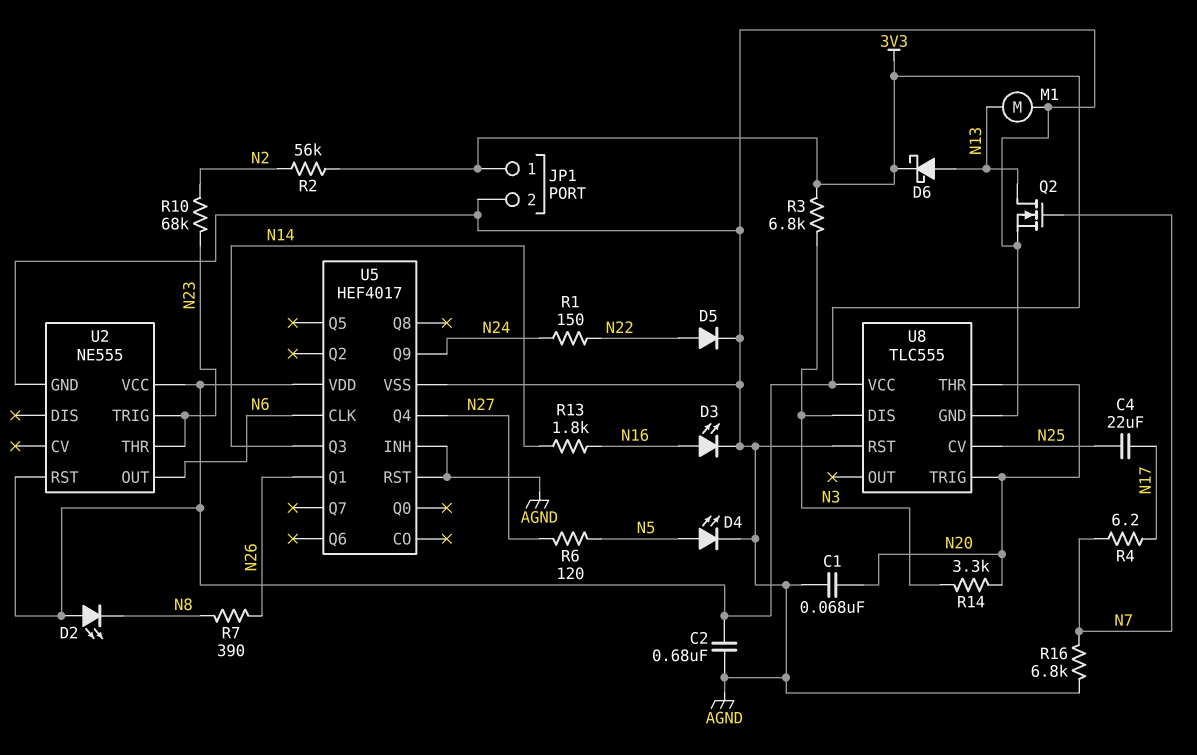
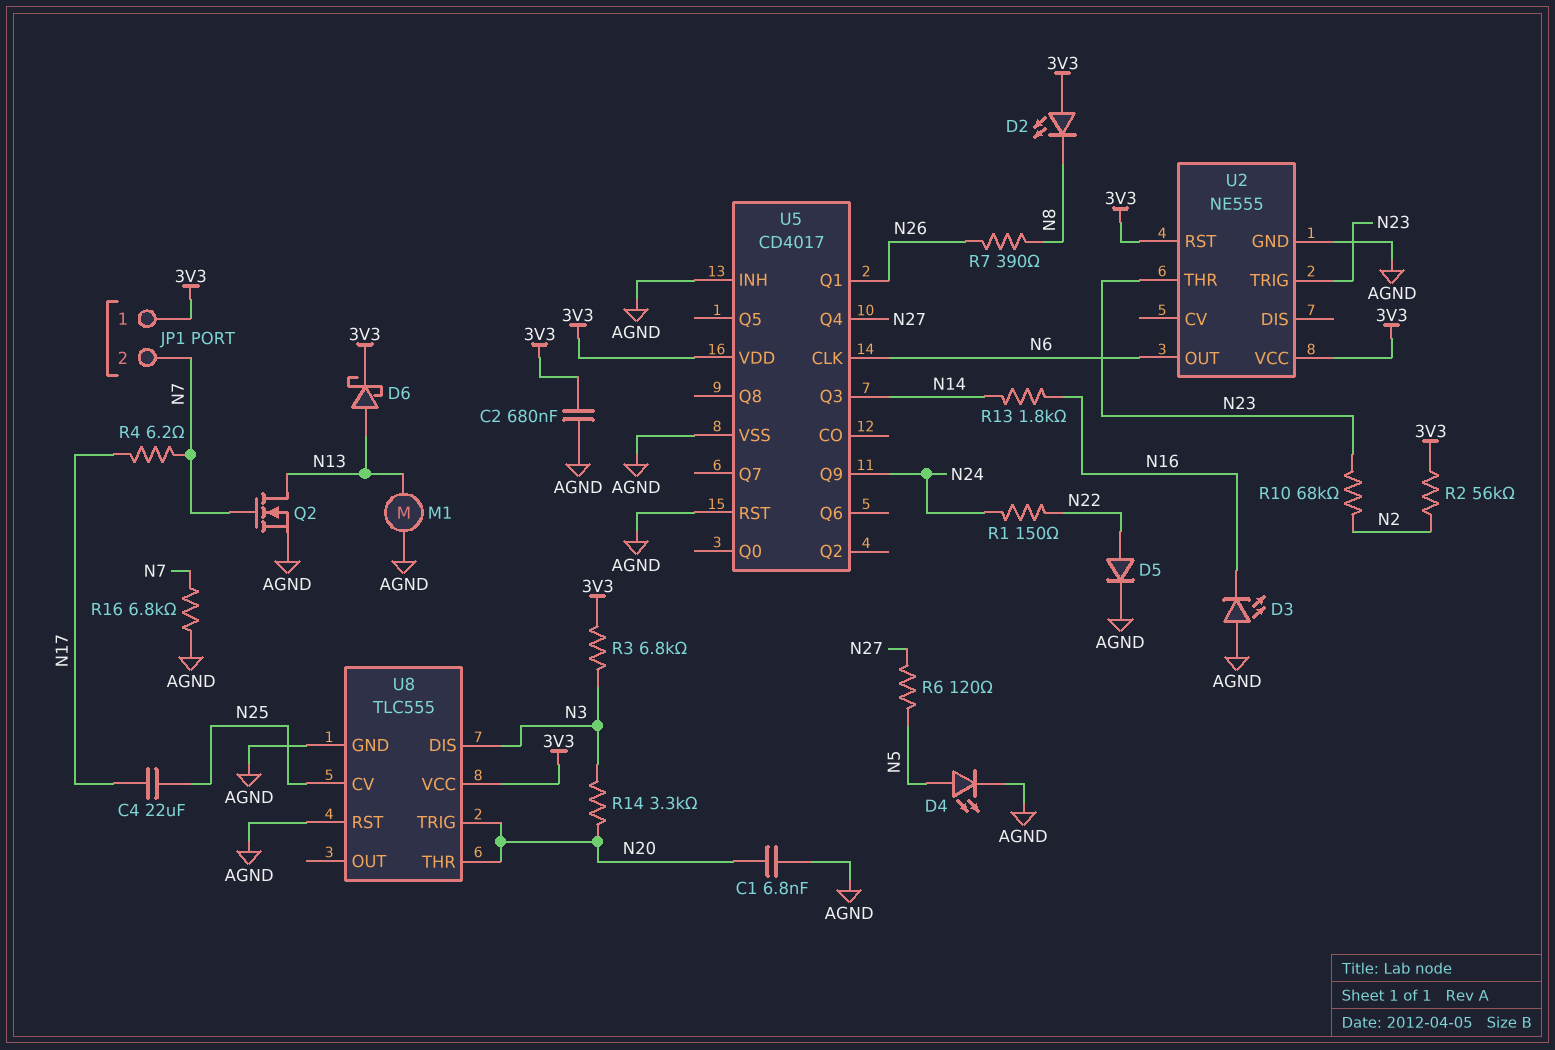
C1: 68nF (AGND, N20) -> 6.8nF (AGND, N20)
D3: LED (A N16, K AGND) -> LED (A AGND, K N16)
JP1 pin 2: AGND -> N7
U5: HEF4017 -> CD4017

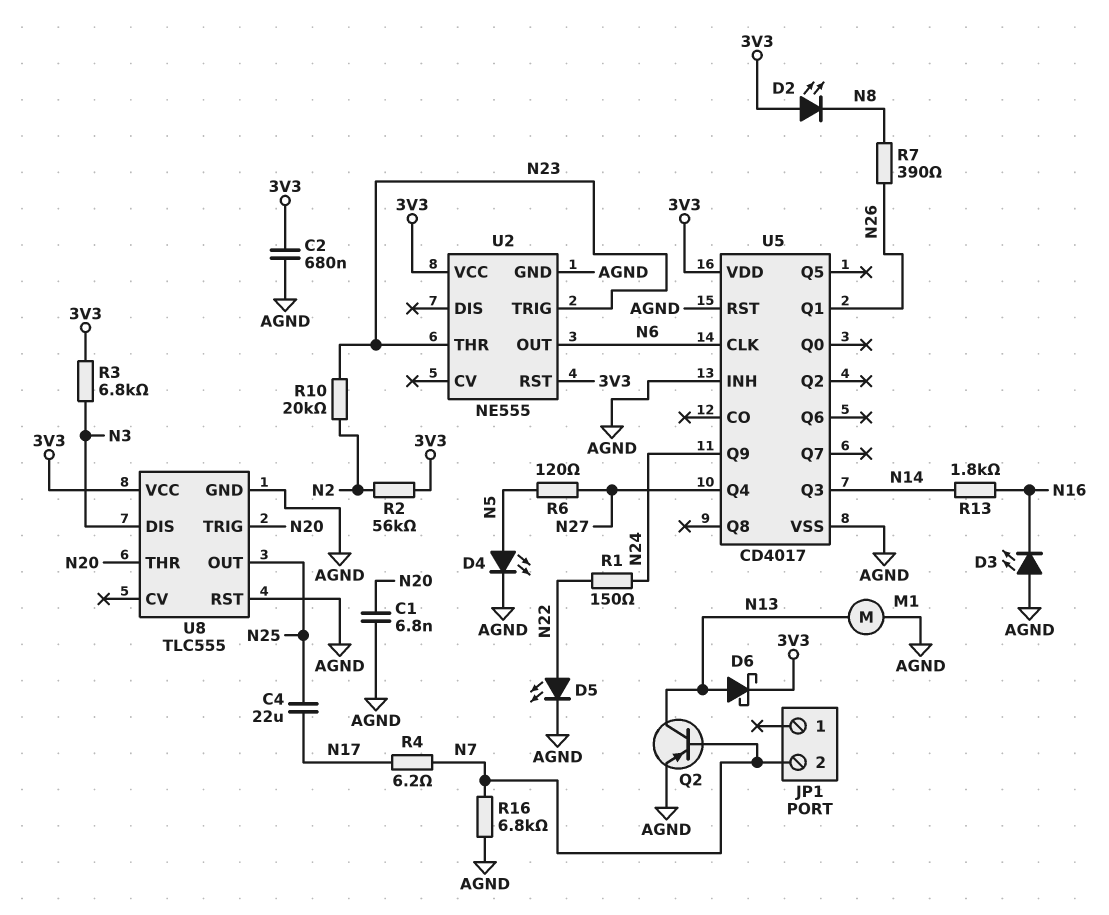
D5: diode (A N22, K AGND) -> LED (A N22, K AGND)
JP1 pin 1: 3V3 -> none
Q2: NMOS (G N7, D N13, S AGND) -> PNP (B N7, C N13, E AGND)
R10: 68k (N2, N23) -> 20k (N2, N23)
R14: 3.3k (N3, N20) -> none
U8 pin CV: N25 -> none
U8 pin OUT: none -> N25

